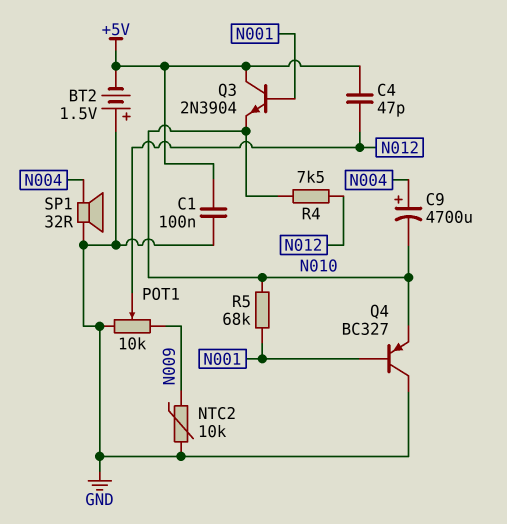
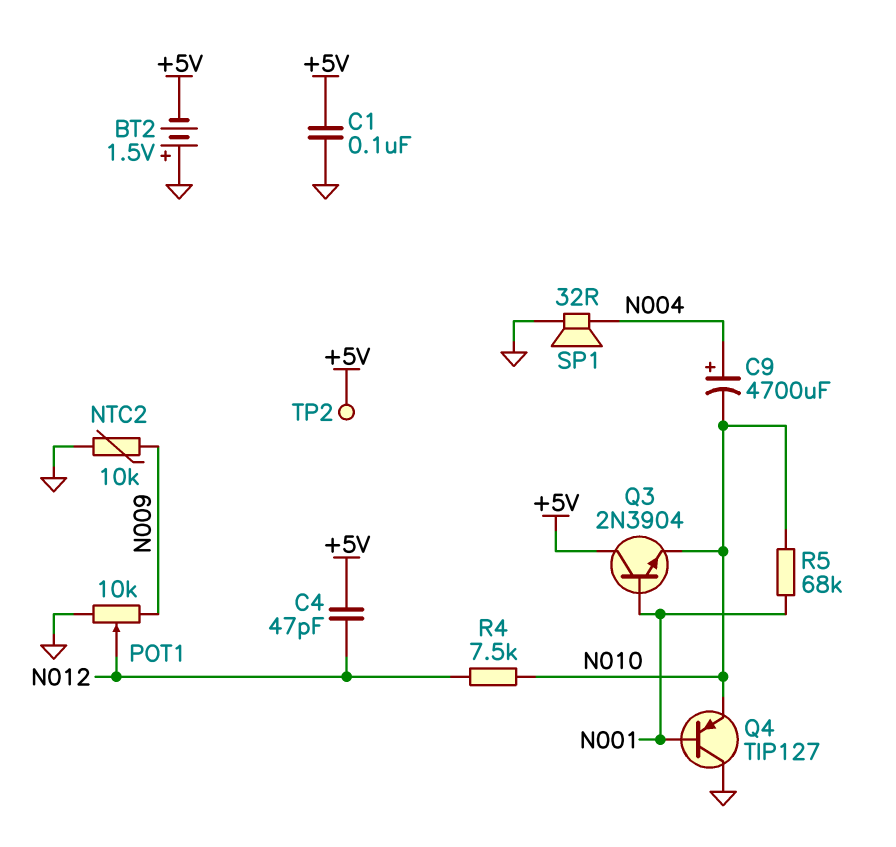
Q4: PNP BC327 (B N001, C GND, E N010) -> PNP TIP127 (B N001, C GND, E N010)
TP2: none -> test point (+5V)

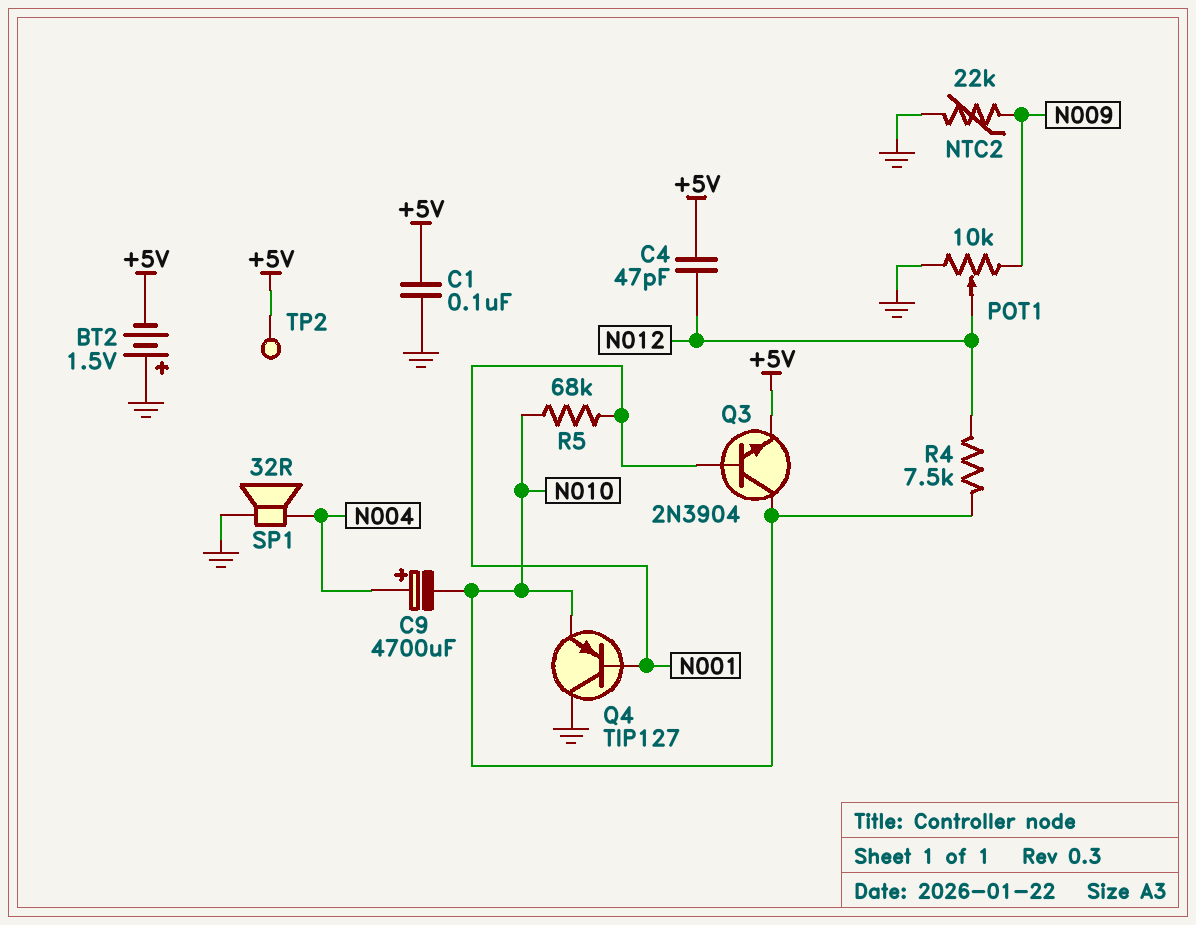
NTC2: 10k (GND, N009) -> 22k (GND, N009)
Q3: NPN 2N3904 (B N001, C +5V, E N010) -> NPN 2N3904 (B N001, C N010, E +5V)

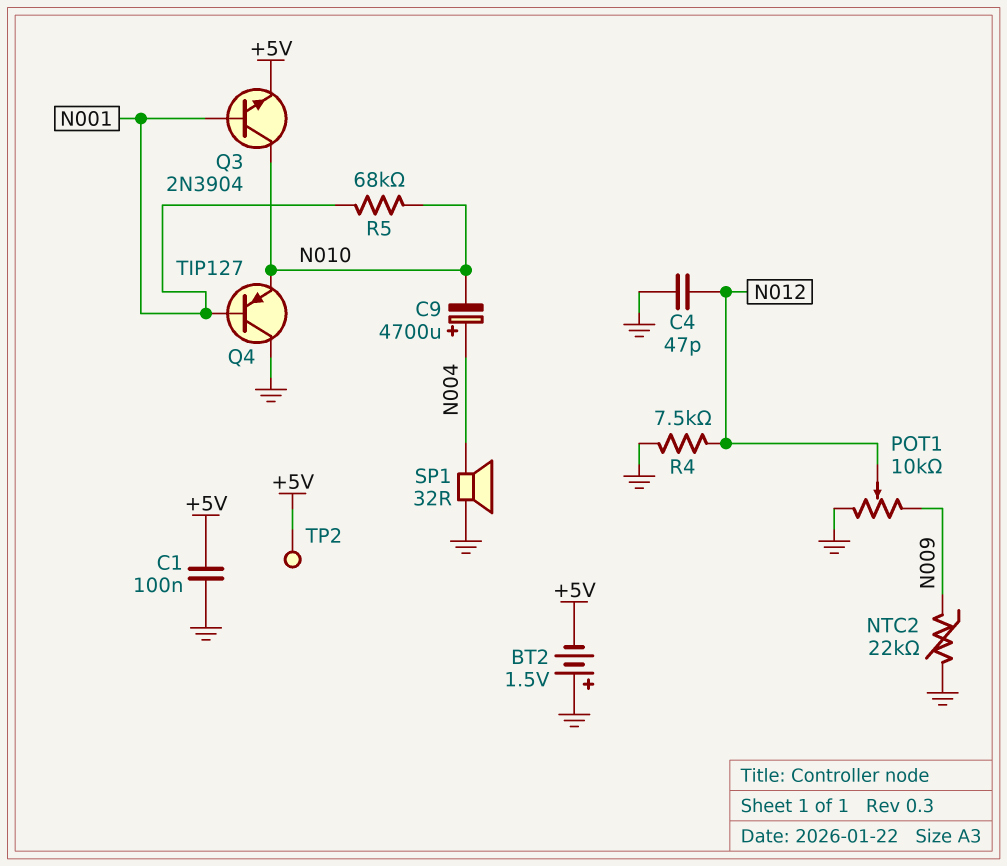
C4: 47pF (+5V, N012) -> 47pF (GND, N012)
R4: 7.5k (N010, N012) -> 7.5k (GND, N012)

